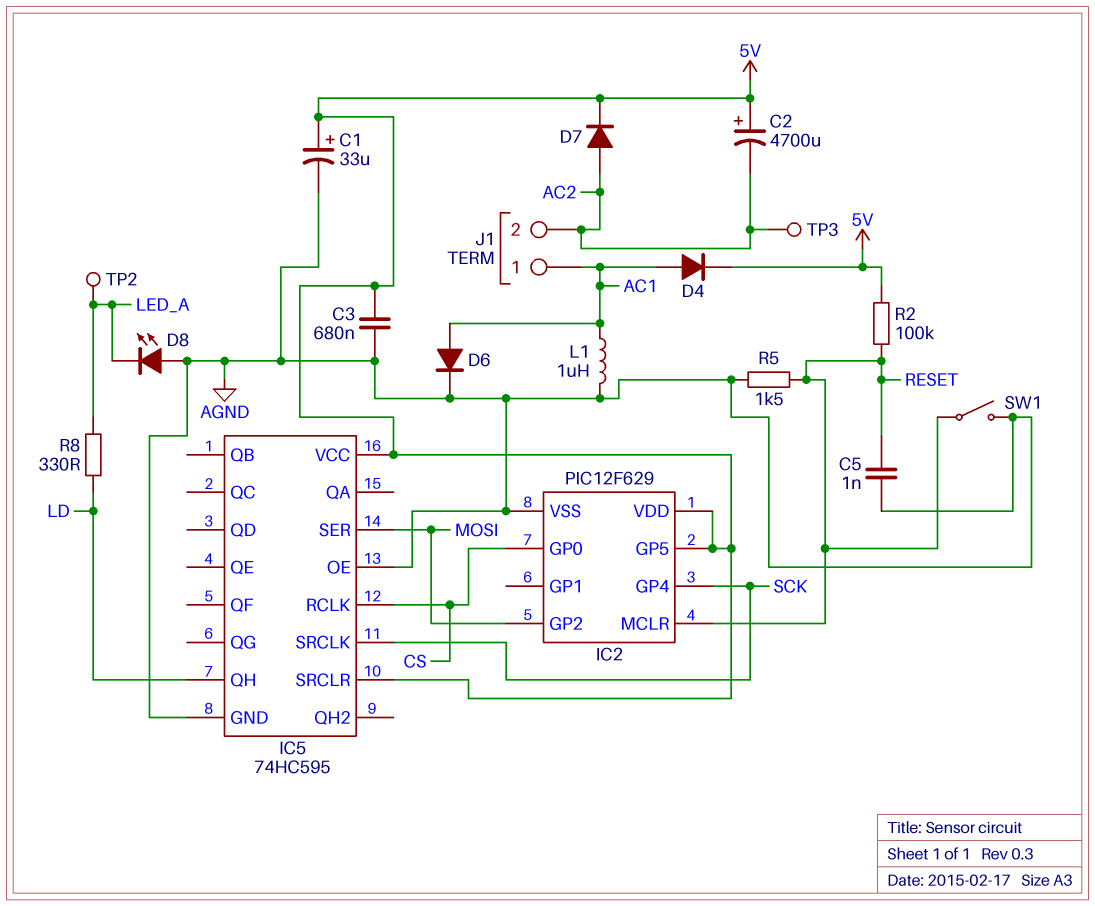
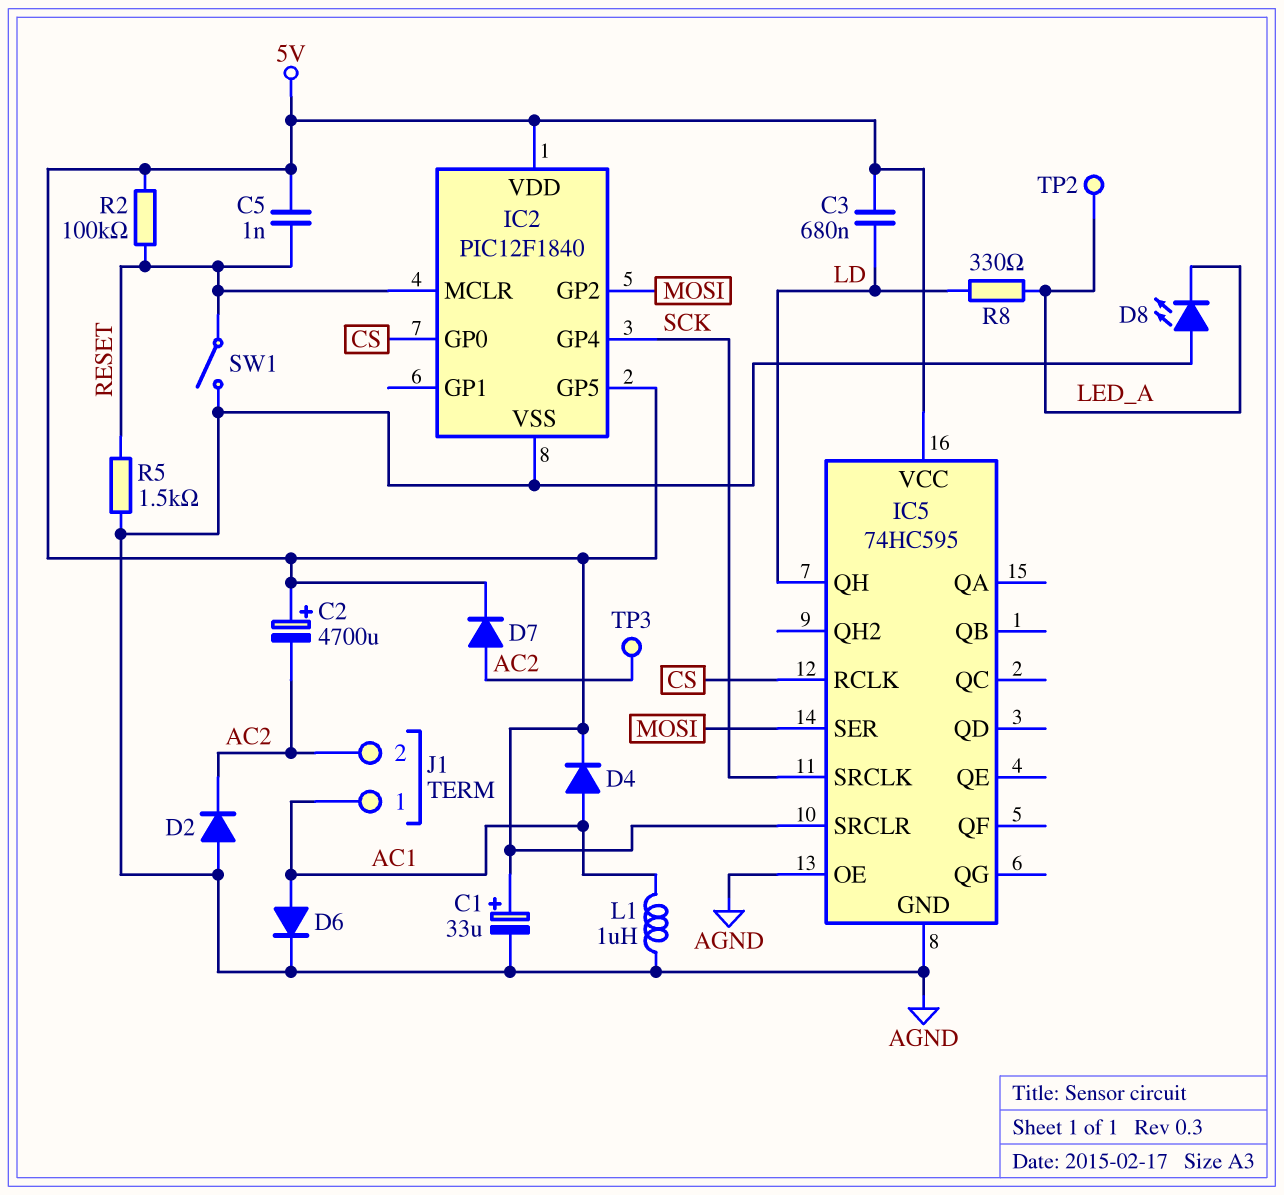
C3: 680nF (5V, AGND) -> 680nF (5V, LD)
C5: 1nF (AGND, RESET) -> 1nF (5V, RESET)
D2: none -> diode (A AGND, K AC2)
IC2: PIC12F629 -> PIC12F1840

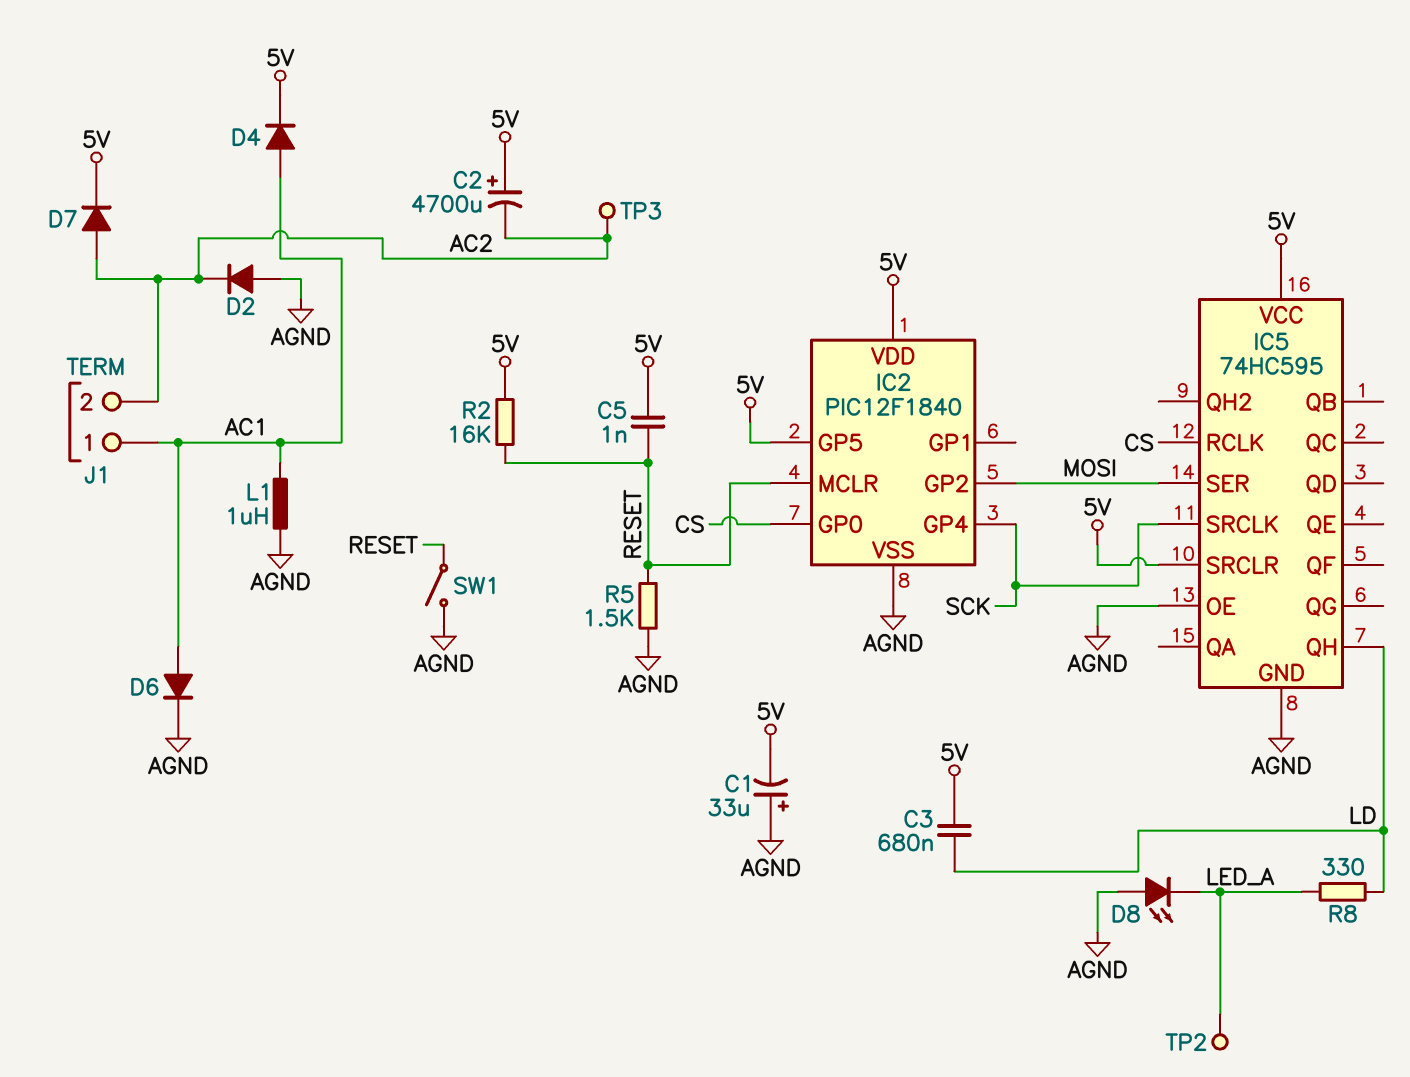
C1: 33uF (plus 5V, minus AGND) -> 33uF (plus AGND, minus 5V)
R2: 100k (5V, RESET) -> 16k (5V, RESET)

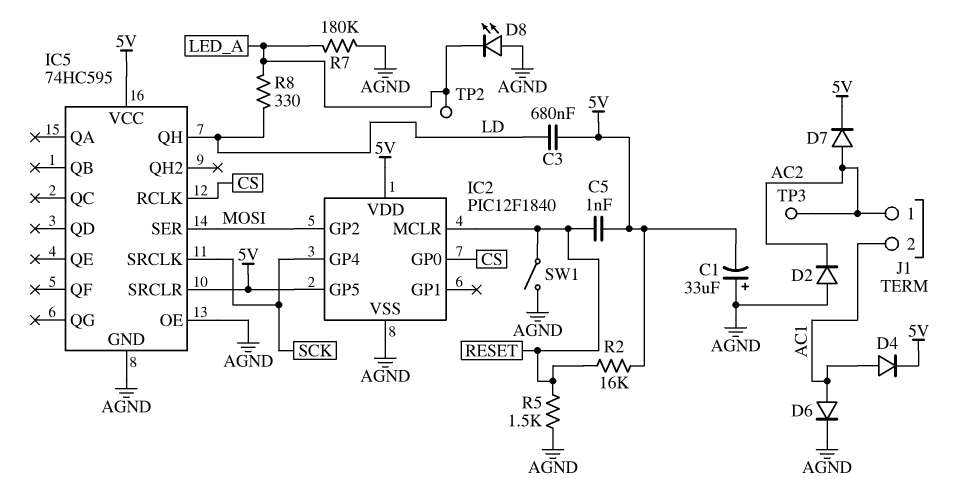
C2: 4700uF (plus 5V, minus AC2) -> none
J1 pin 1: AC1 -> AC2
J1 pin 2: AC2 -> AC1
L1: 1uH (AC1, AGND) -> none
R7: none -> 180k (AGND, LED_A)

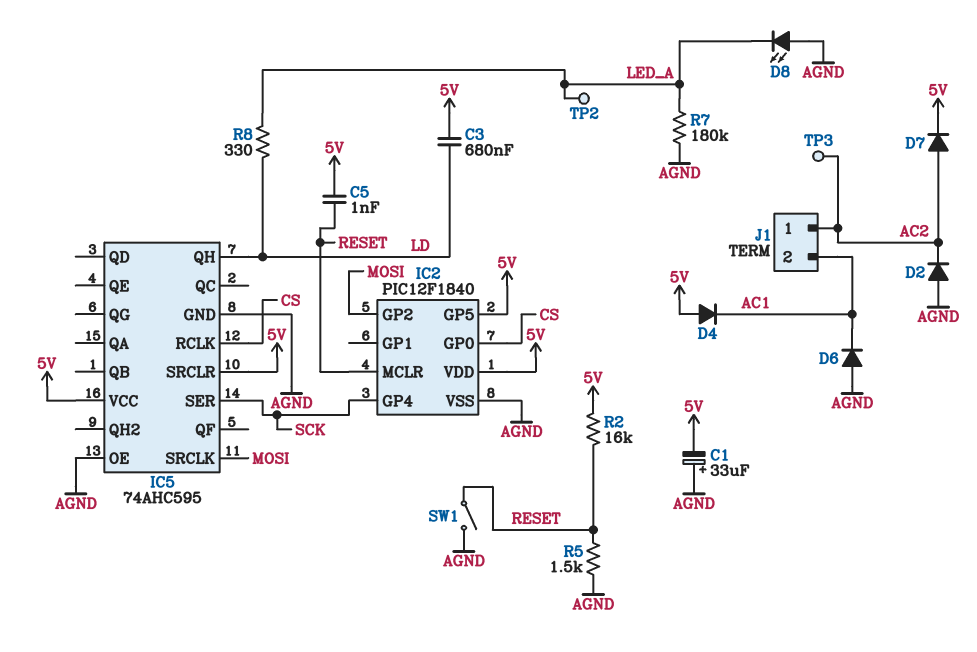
D4: diode (A AC1, K 5V) -> diode (A 5V, K AC1)
D6: diode (A AC1, K AGND) -> diode (A AGND, K AC1)
IC5: 74HC595 -> 74AHC595
IC5 pin SER: MOSI -> SCK
IC5 pin SRCLK: SCK -> MOSI

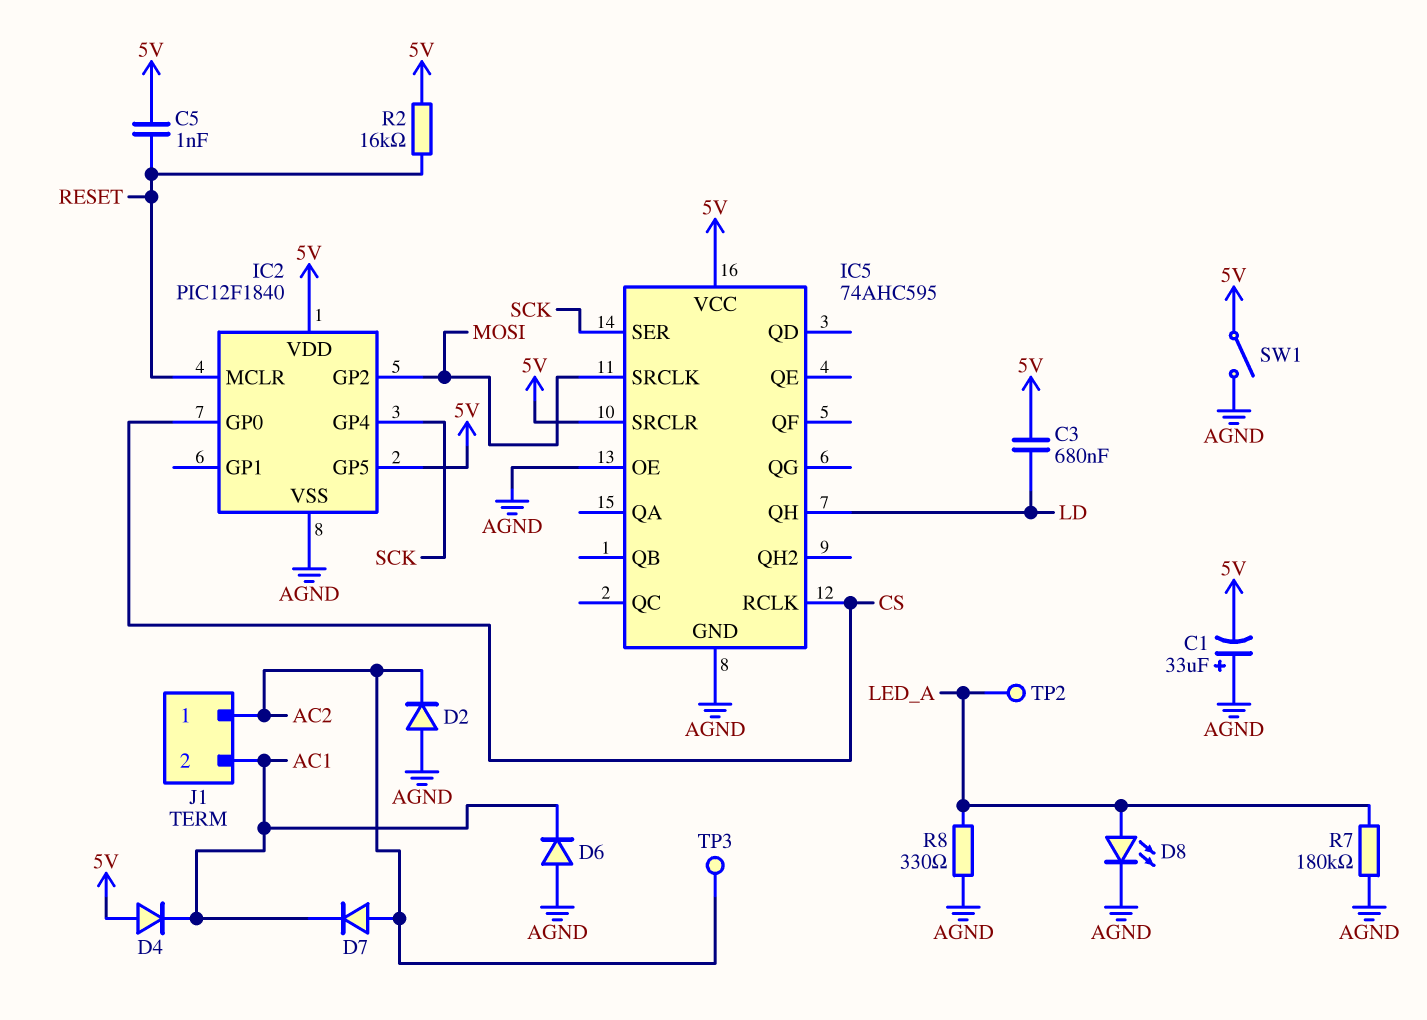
D7: diode (A AC2, K 5V) -> diode (A AC2, K AC1)
D8: LED (A AGND, K LED_A) -> LED (A LED_A, K AGND)
R5: 1.5k (AGND, RESET) -> none
R8: 330 (LD, LED_A) -> 330 (AGND, LED_A)
SW1: switch (AGND, RESET) -> switch (5V, AGND)

